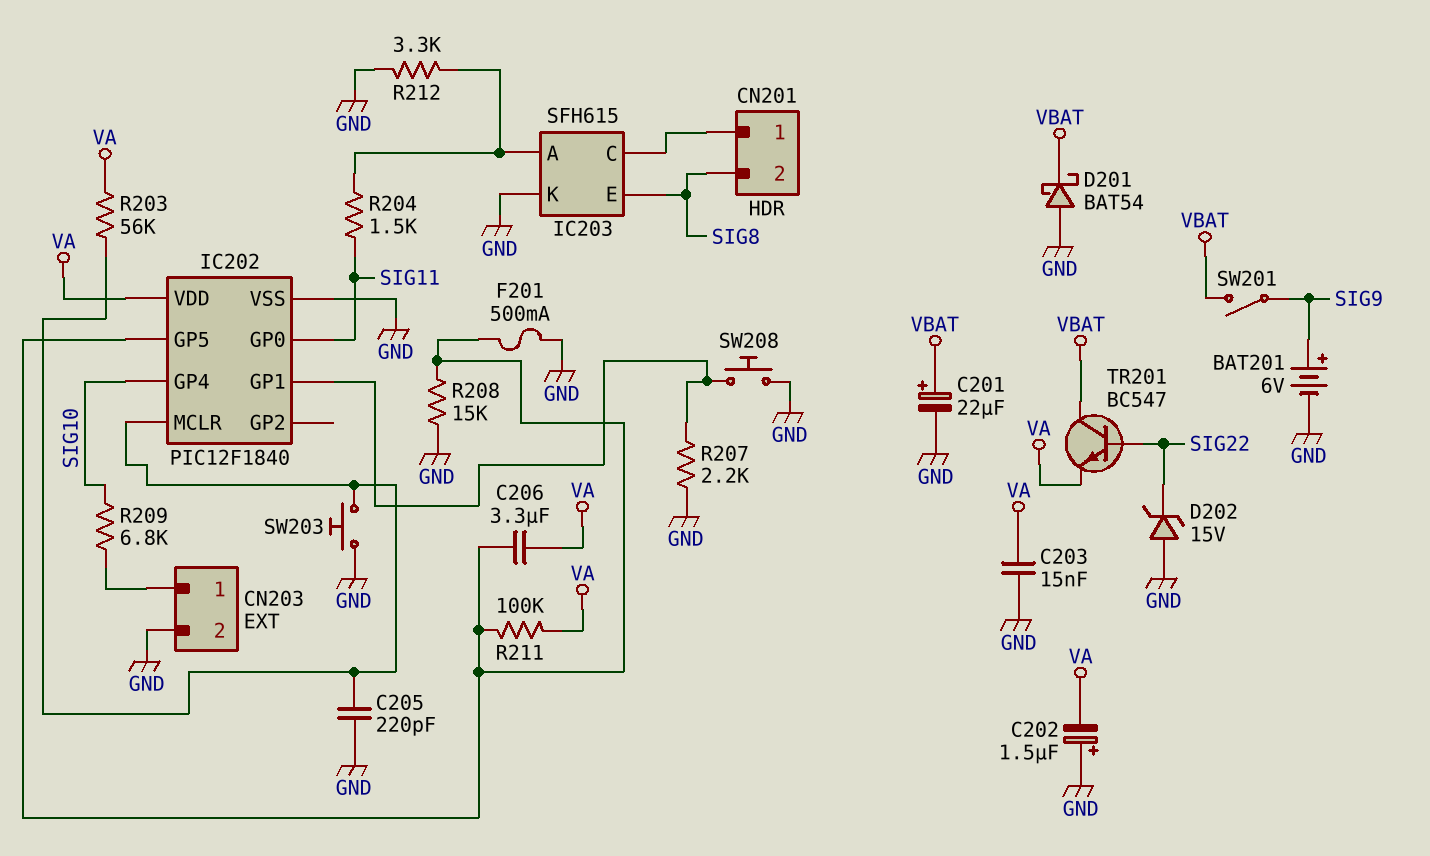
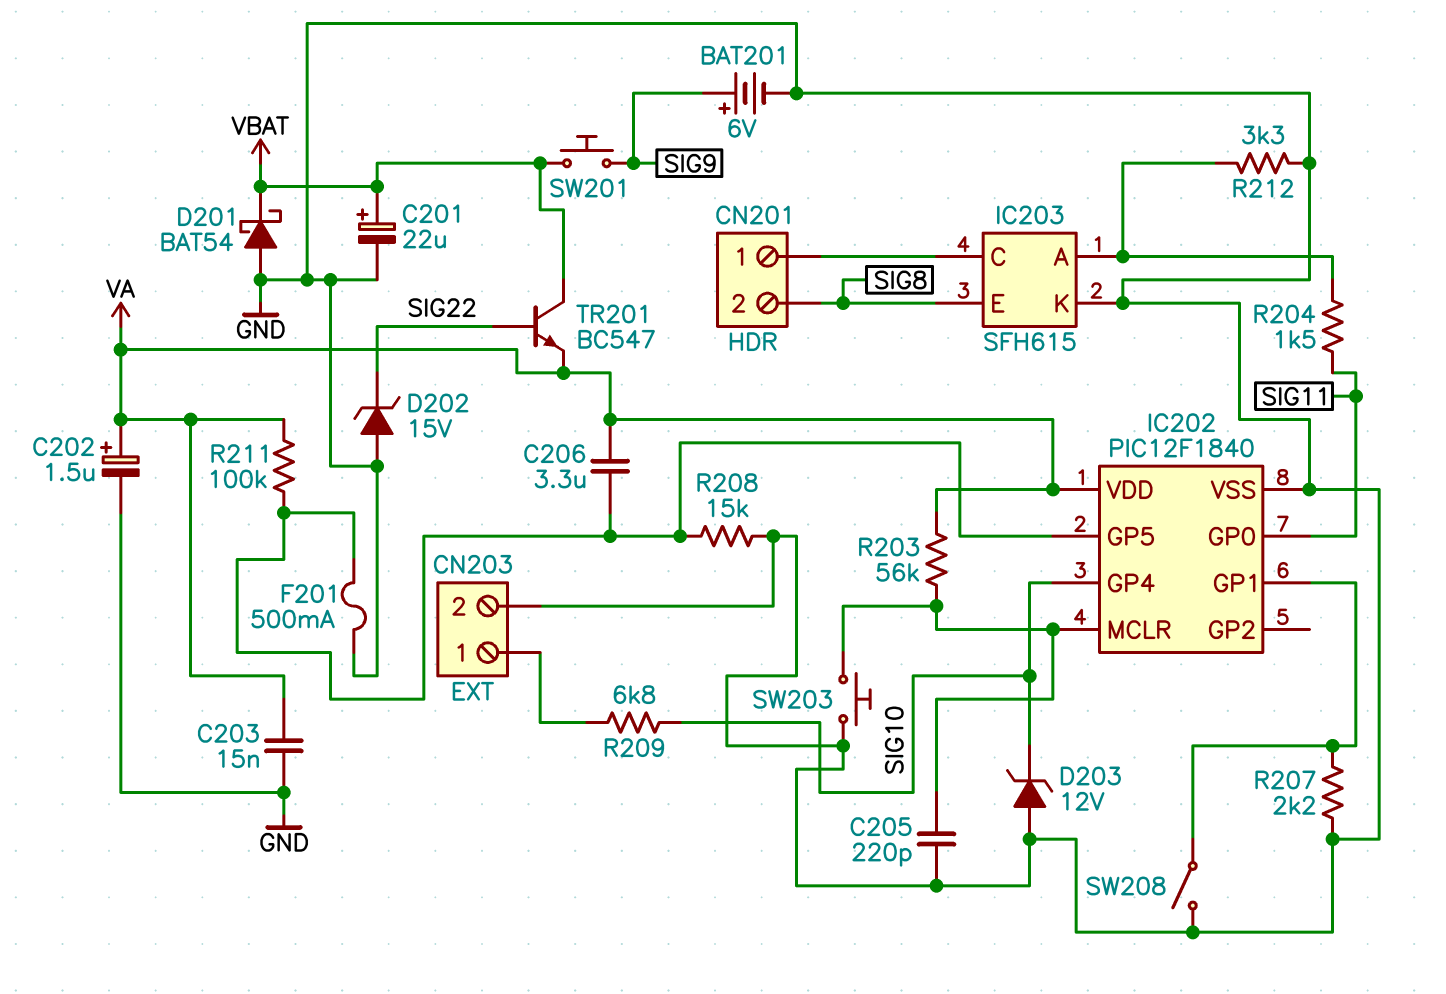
C202: 1.5uF (plus GND, minus VA) -> 1.5uF (plus VA, minus GND)
D203: none -> zener 12V (A GND, K SIG10)
SW201: switch (SIG9, VBAT) -> button (SIG9, VBAT)
SW208: button (GND, IC202/GP1) -> switch (GND, IC202/GP1)

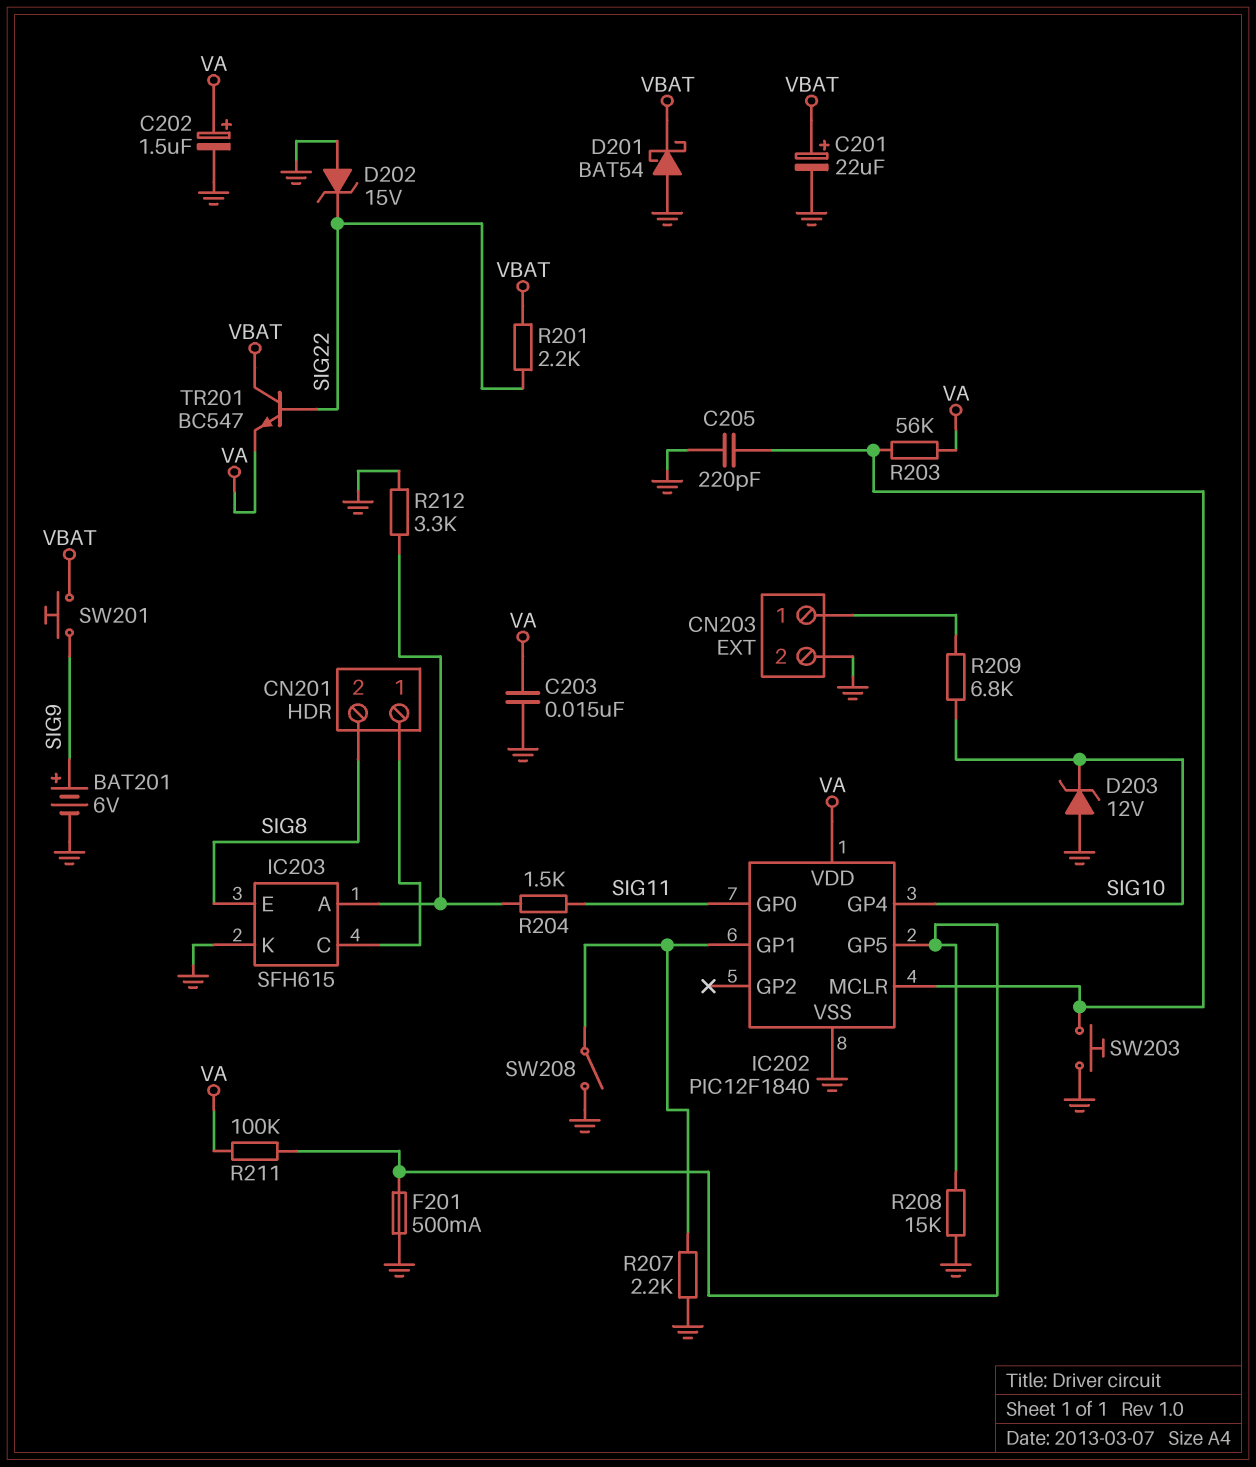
C206: 3.3uF (IC202/GP5, VA) -> none
R201: none -> 2.2k (SIG22, VBAT)

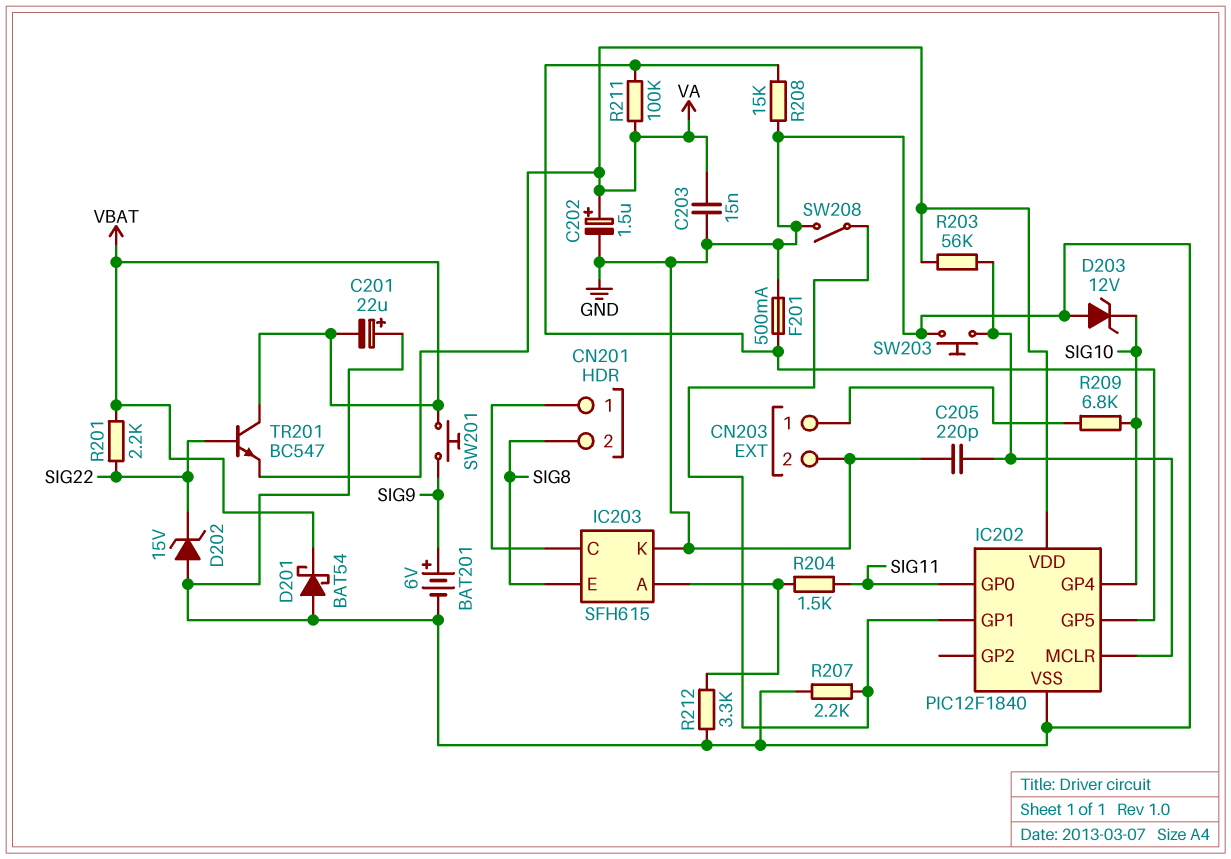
C201: 22uF (plus VBAT, minus GND) -> 22uF (plus GND, minus VBAT)

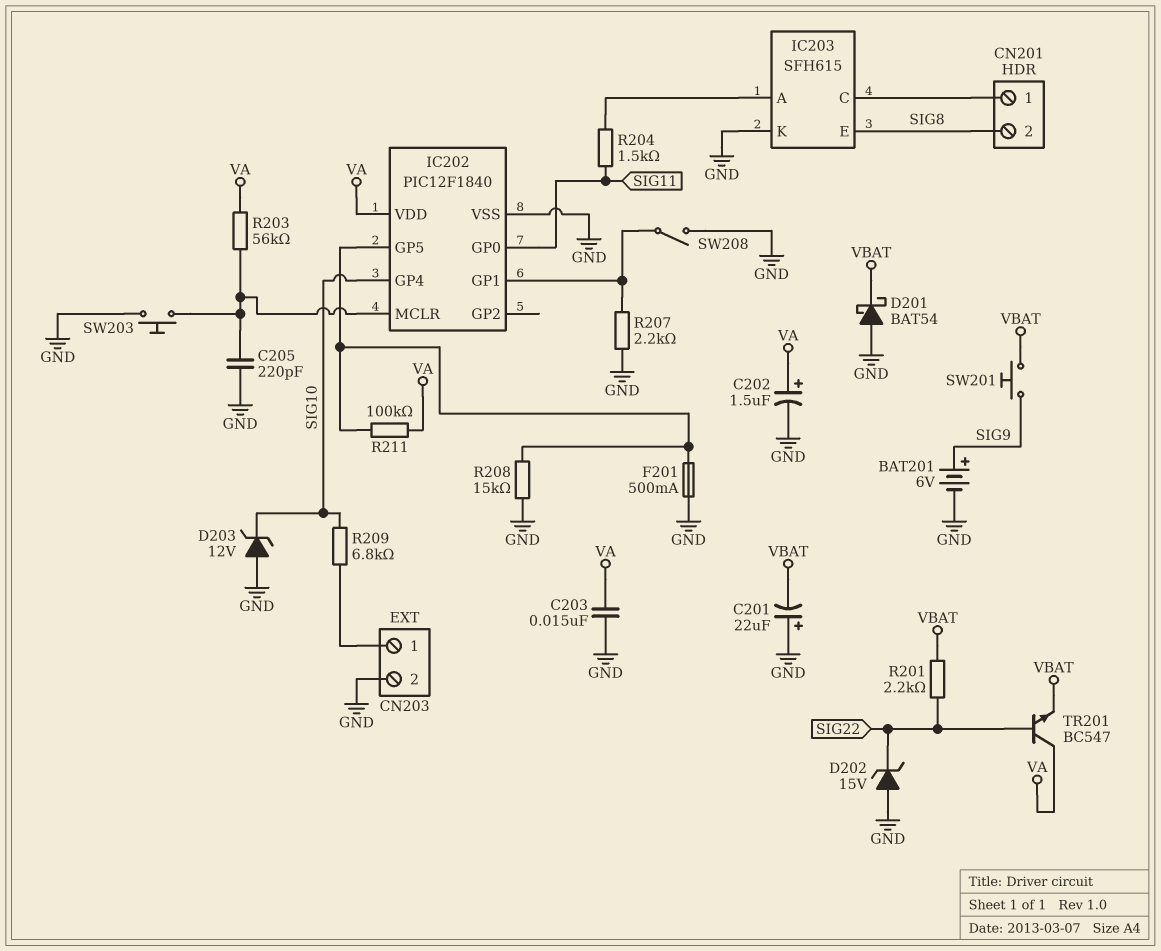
R212: 3.3k (GND, IC203/A) -> none
TR201: NPN BC547 (B SIG22, C VBAT, E VA) -> NPN BC547 (B SIG22, C VA, E VBAT)

